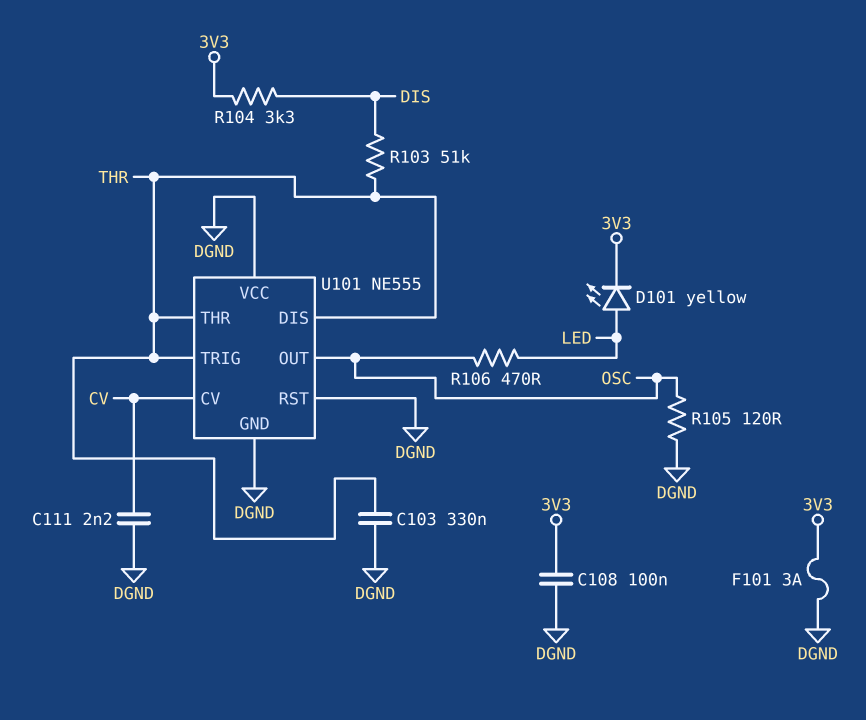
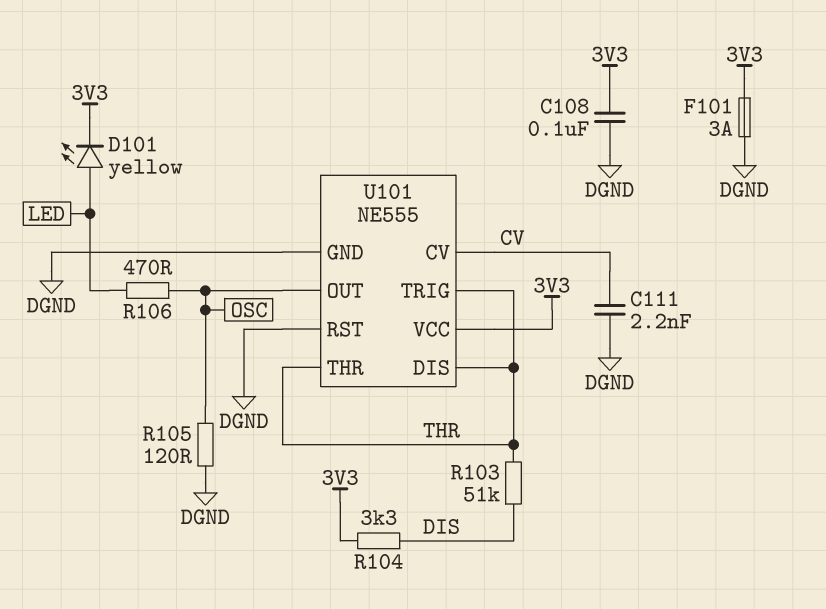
C103: 330nF (DGND, THR) -> none
U101 pin VCC: DGND -> 3V3

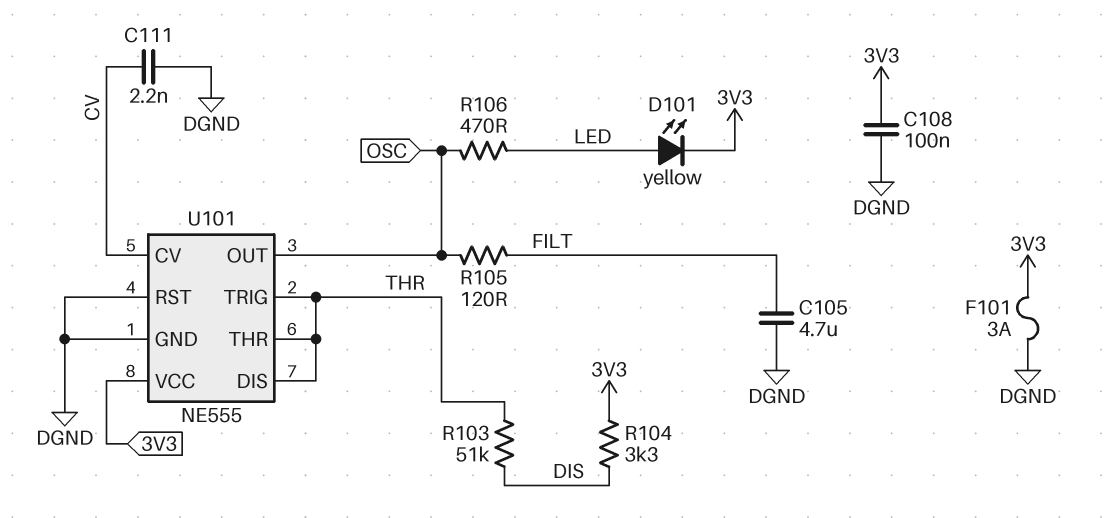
C105: none -> 4.7uF (DGND, FILT)
R105: 120 (DGND, OSC) -> 120 (FILT, OSC)

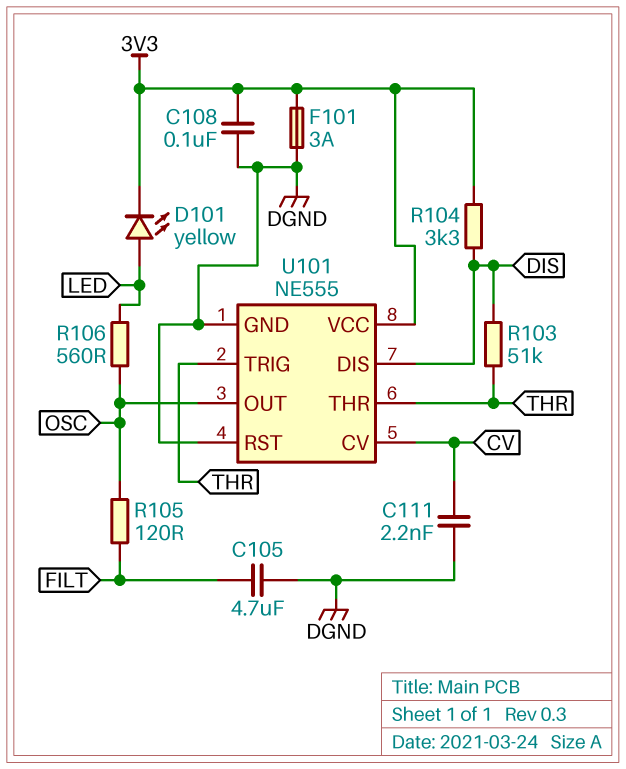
R106: 470 (LED, OSC) -> 560 (LED, OSC)
U101 pin DIS: THR -> DIS

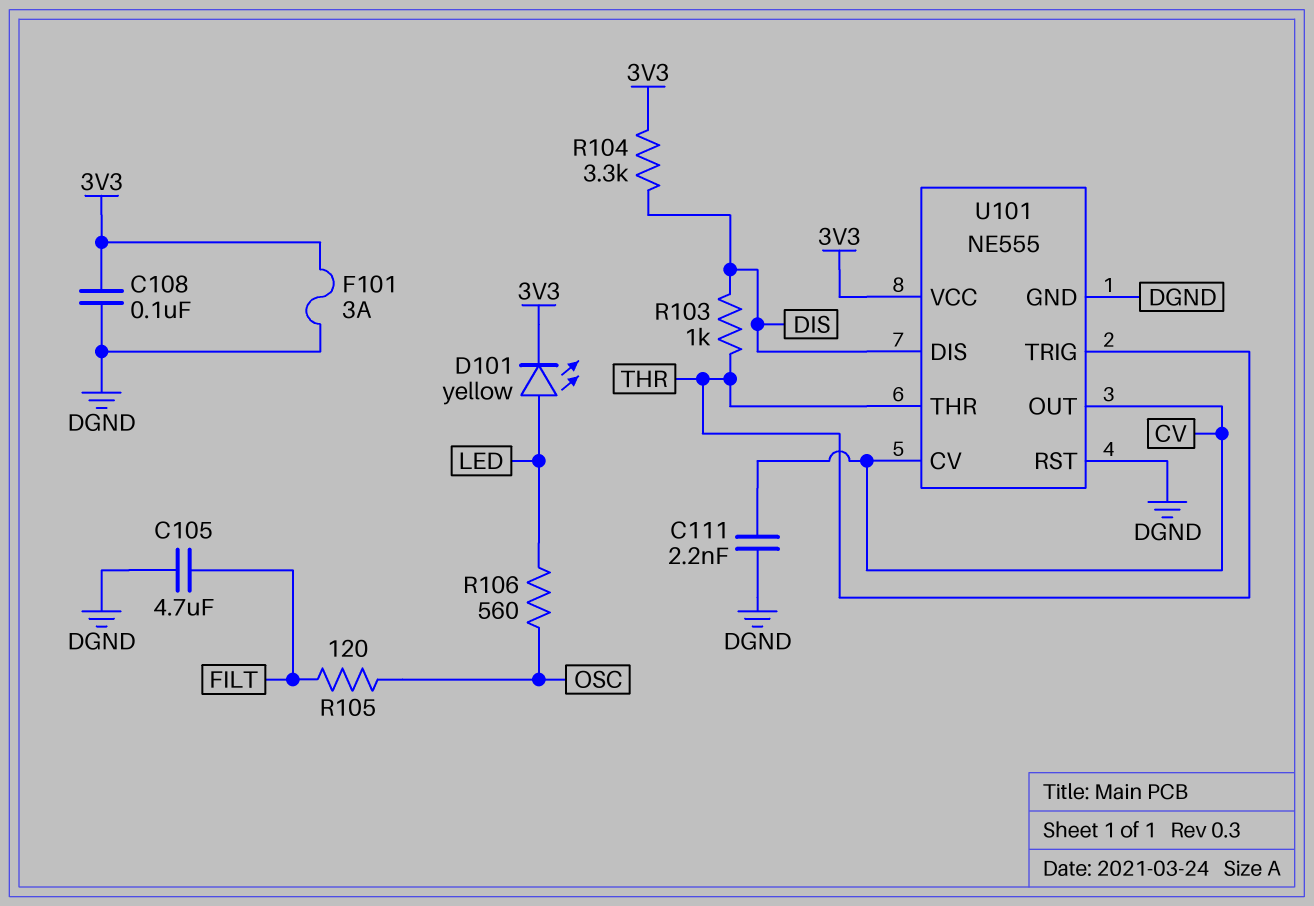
R103: 51k (DIS, THR) -> 1k (DIS, THR)
U101 pin OUT: OSC -> CV

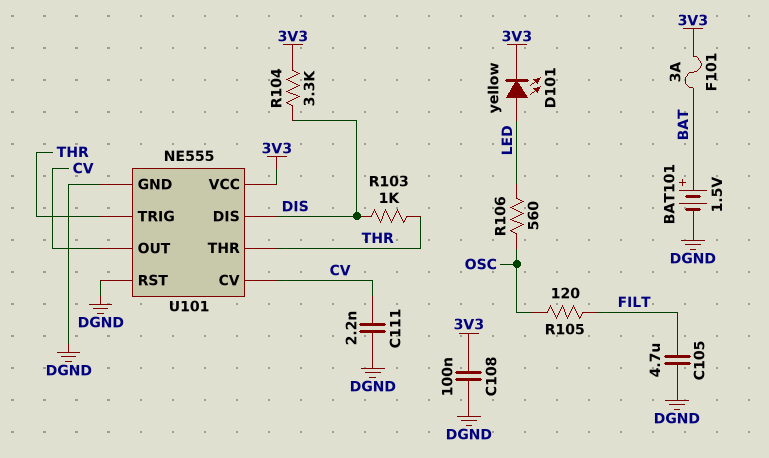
BAT101: none -> 1.5V (plus BAT, minus DGND)
F101: 3A (3V3, DGND) -> 3A (3V3, BAT)

